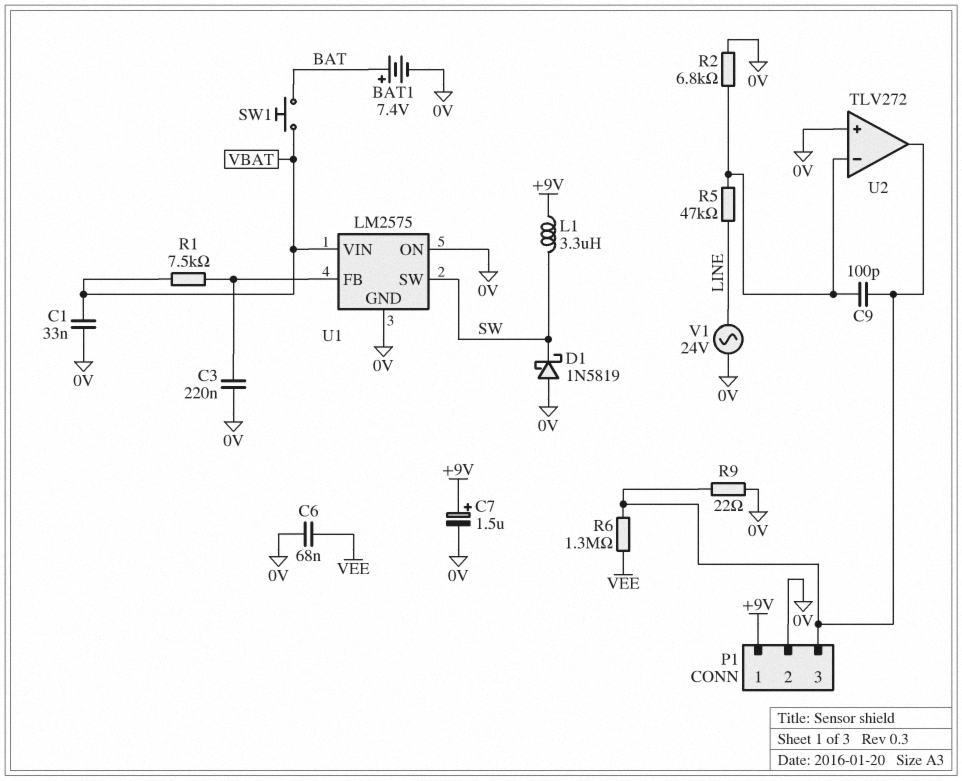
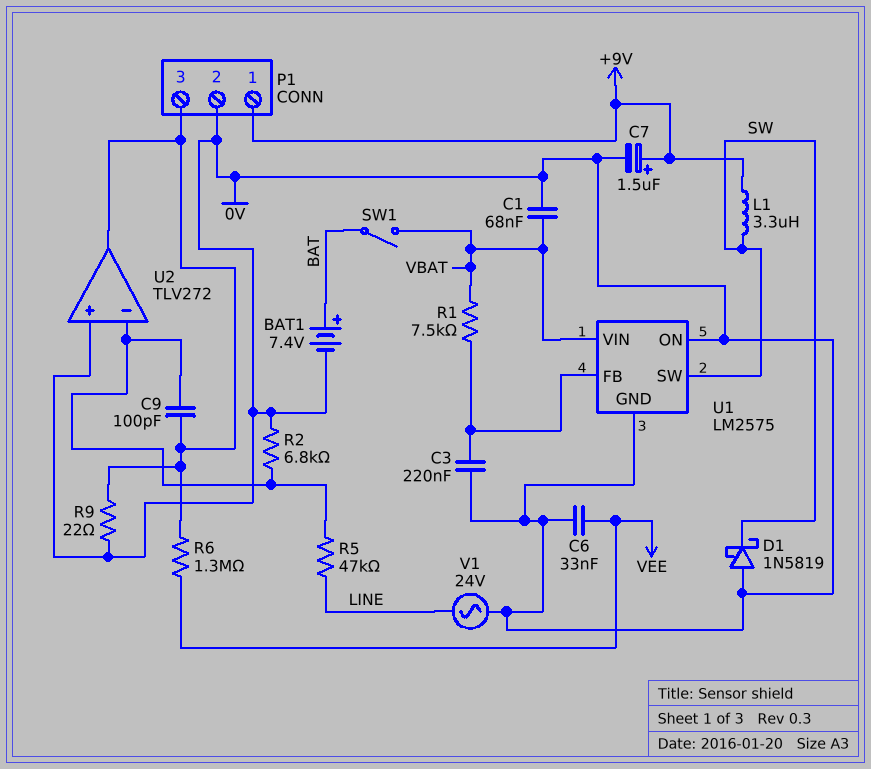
C1: 33nF (0V, VBAT) -> 68nF (0V, VBAT)
C6: 68nF (0V, VEE) -> 33nF (0V, VEE)
SW1: button (BAT, VBAT) -> switch (BAT, VBAT)

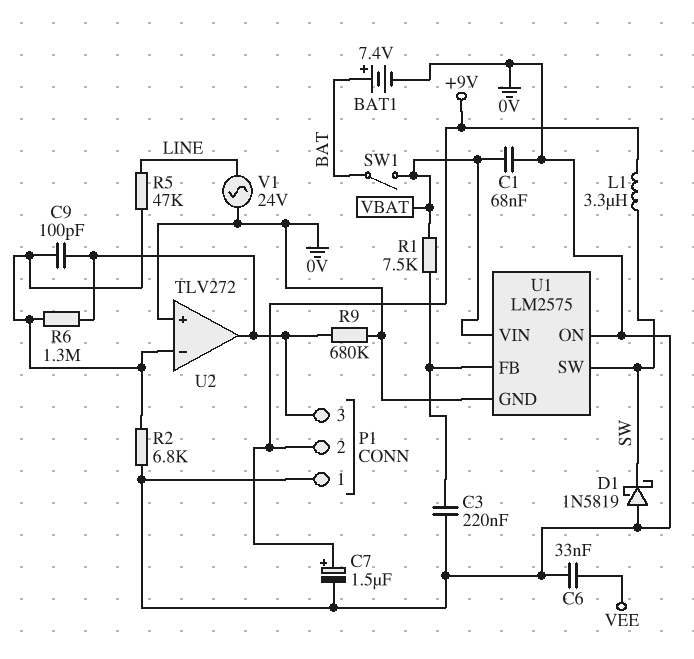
P1 pin 1: +9V -> 0V
P1 pin 2: 0V -> +9V
R6: 1.3M (P1/3, VEE) -> 1.3M (P1/3, U2/in-)
R9: 22 (0V, P1/3) -> 680k (0V, P1/3)

